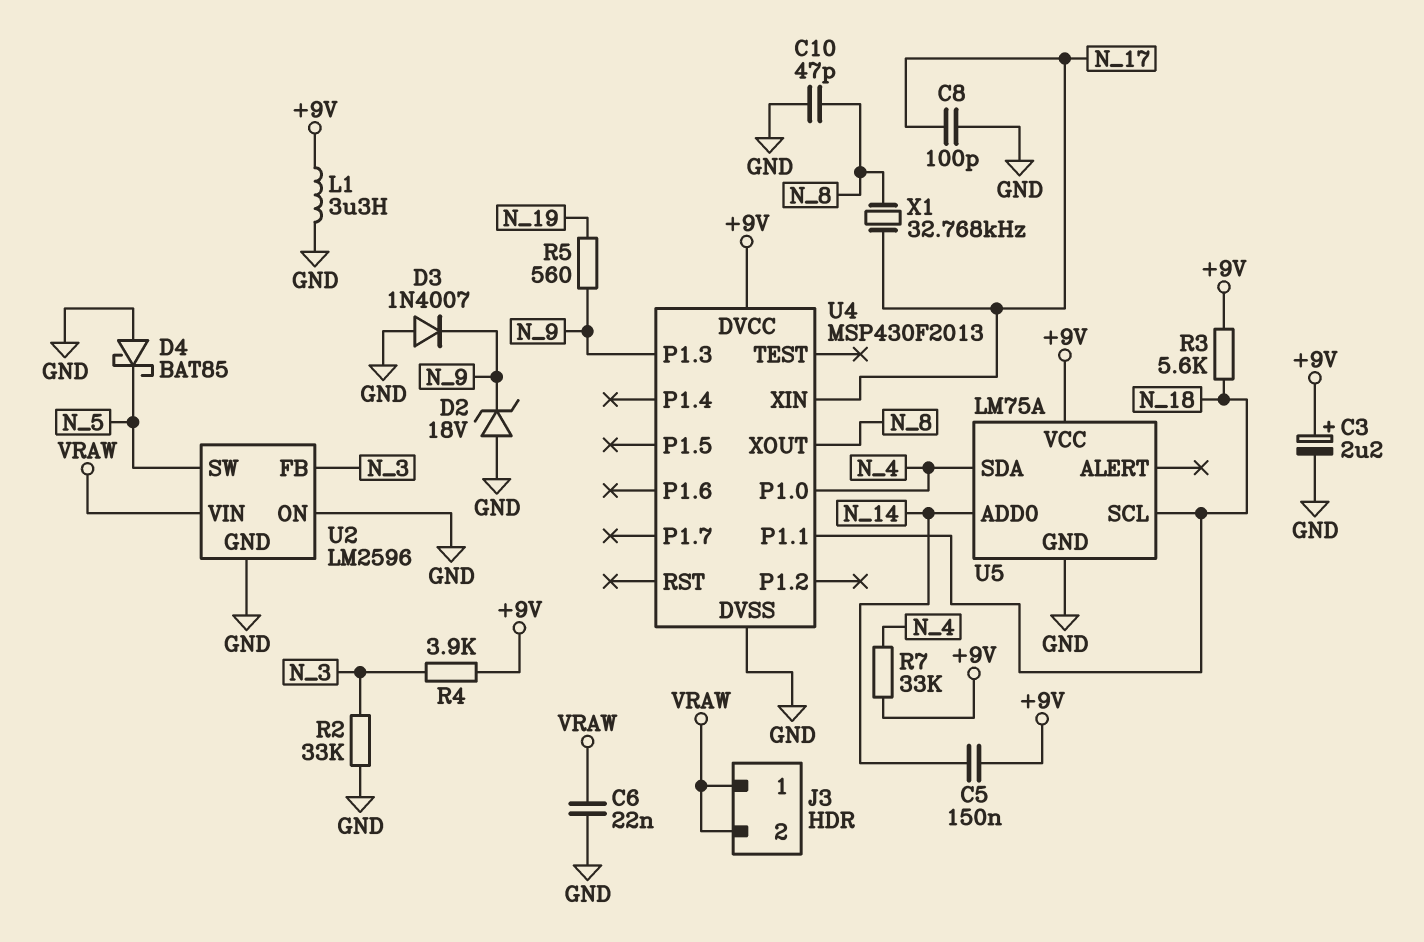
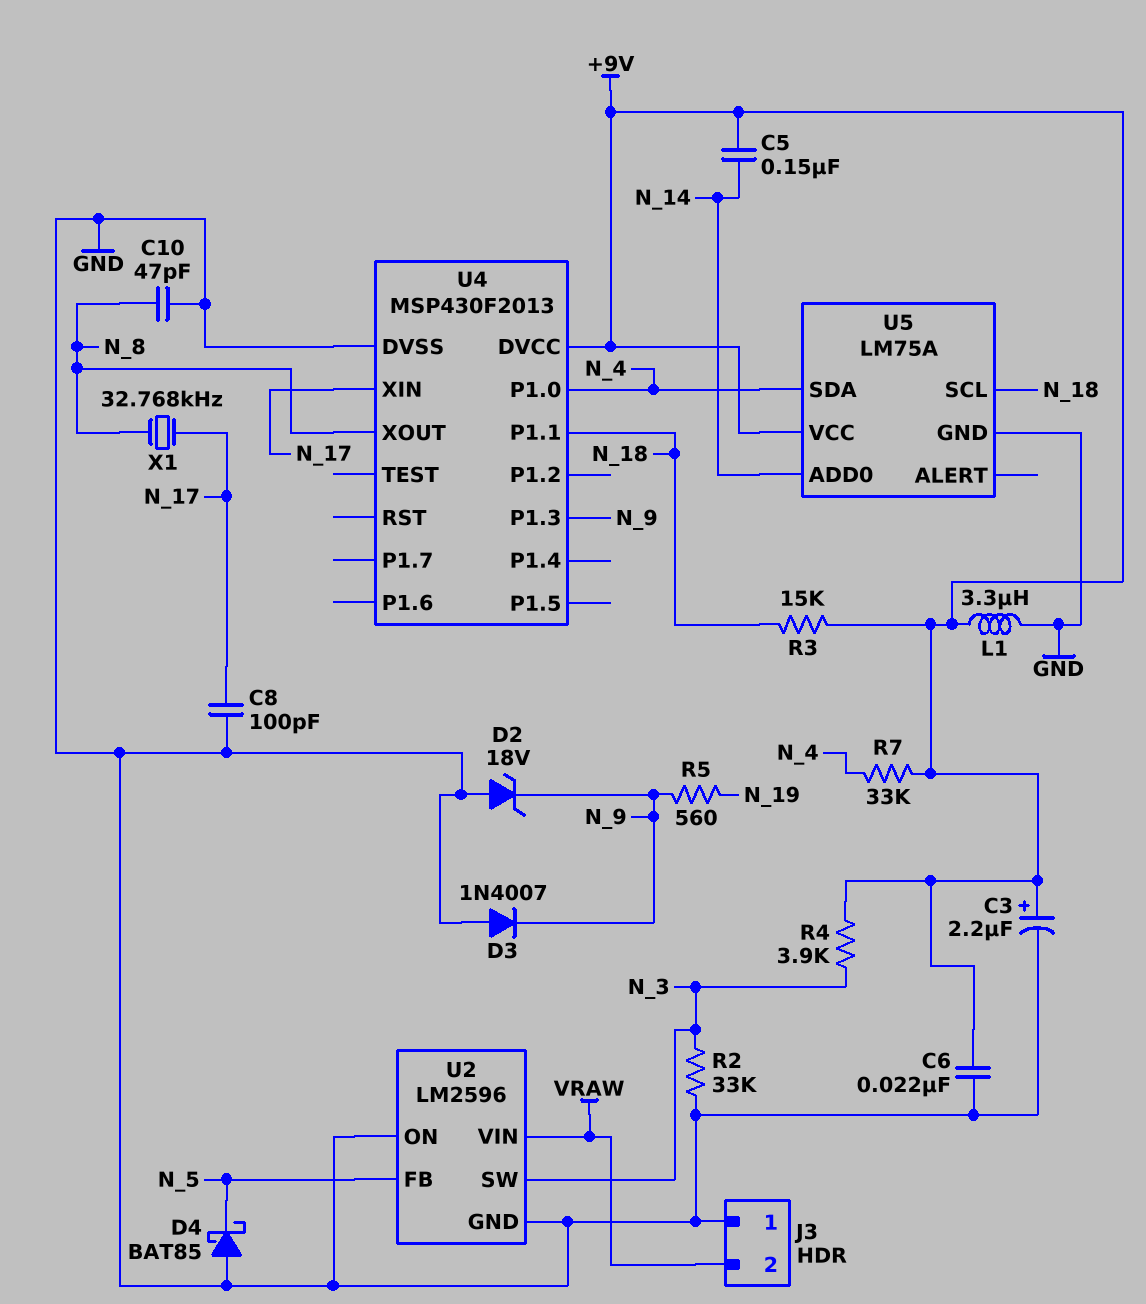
C6: 22nF (GND, VRAW) -> 22nF (+9V, GND)
J3 pin 1: VRAW -> GND
R3: 5.6k (+9V, N_18) -> 15k (+9V, N_18)
U2 pin FB: N_3 -> N_5
U2 pin SW: N_5 -> N_3

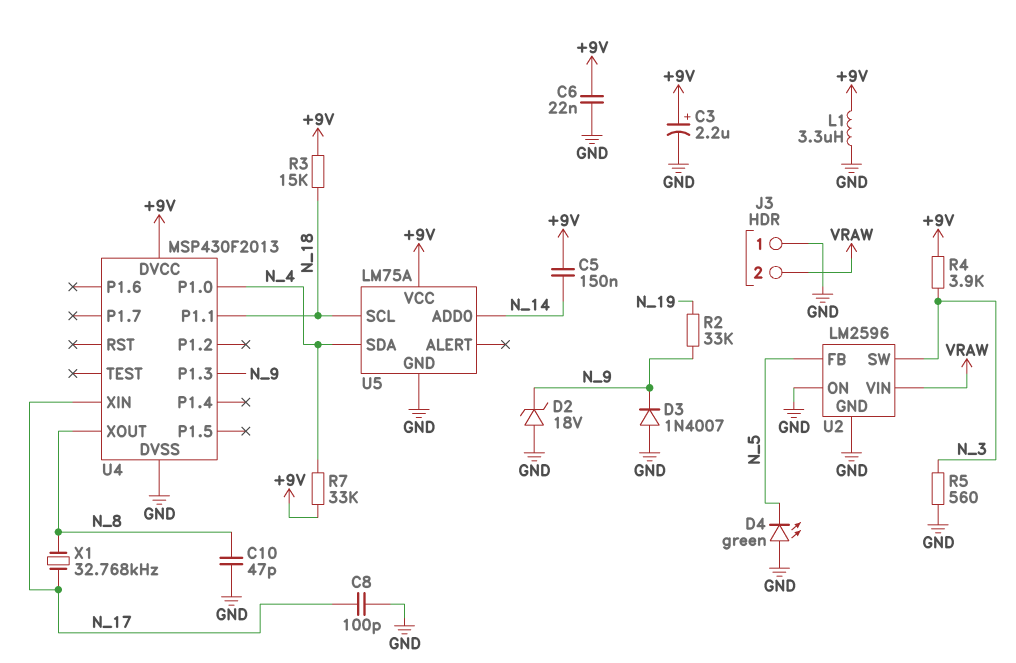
D4: schottky BAT85 (A GND, K N_5) -> LED green (A GND, K N_5)
R2: 33k (GND, N_3) -> 33k (N_9, N_19)
R5: 560 (N_9, N_19) -> 560 (GND, N_3)

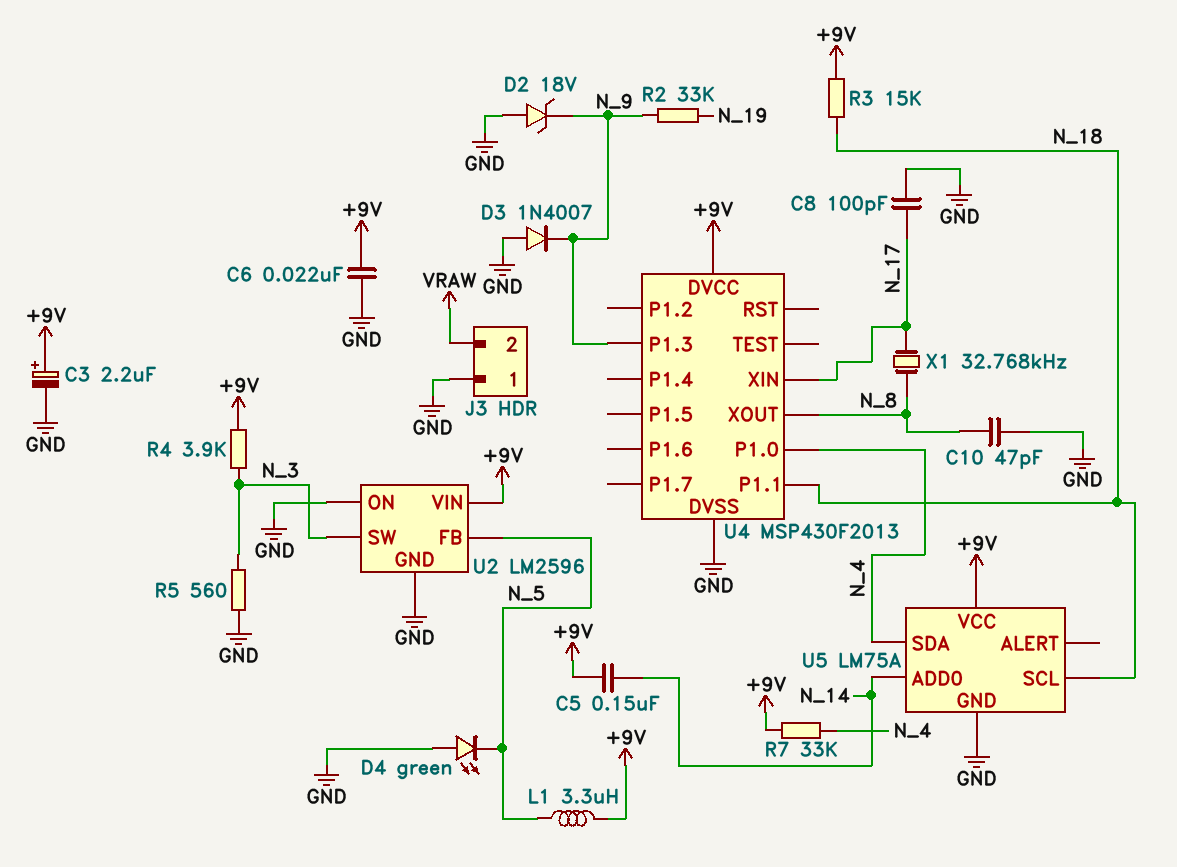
L1: 3.3uH (+9V, GND) -> 3.3uH (+9V, N_5)
U2 pin VIN: VRAW -> +9V

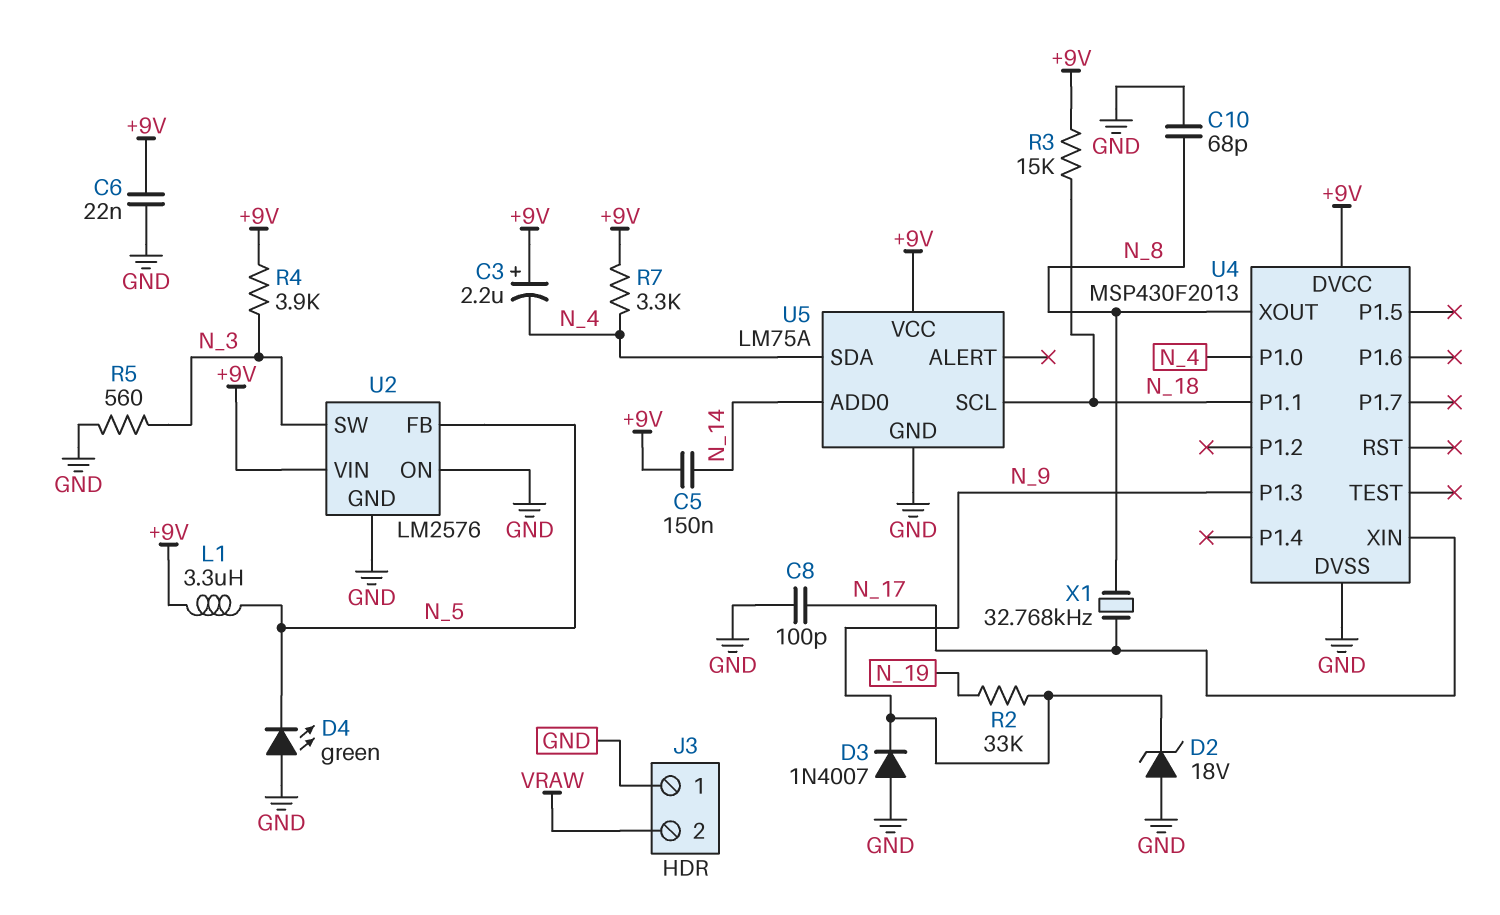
C3: 2.2uF (plus +9V, minus GND) -> 2.2uF (plus +9V, minus N_4)
C10: 47pF (GND, N_8) -> 68pF (GND, N_8)
R7: 33k (+9V, N_4) -> 3.3k (+9V, N_4)
U2: LM2596 -> LM2576

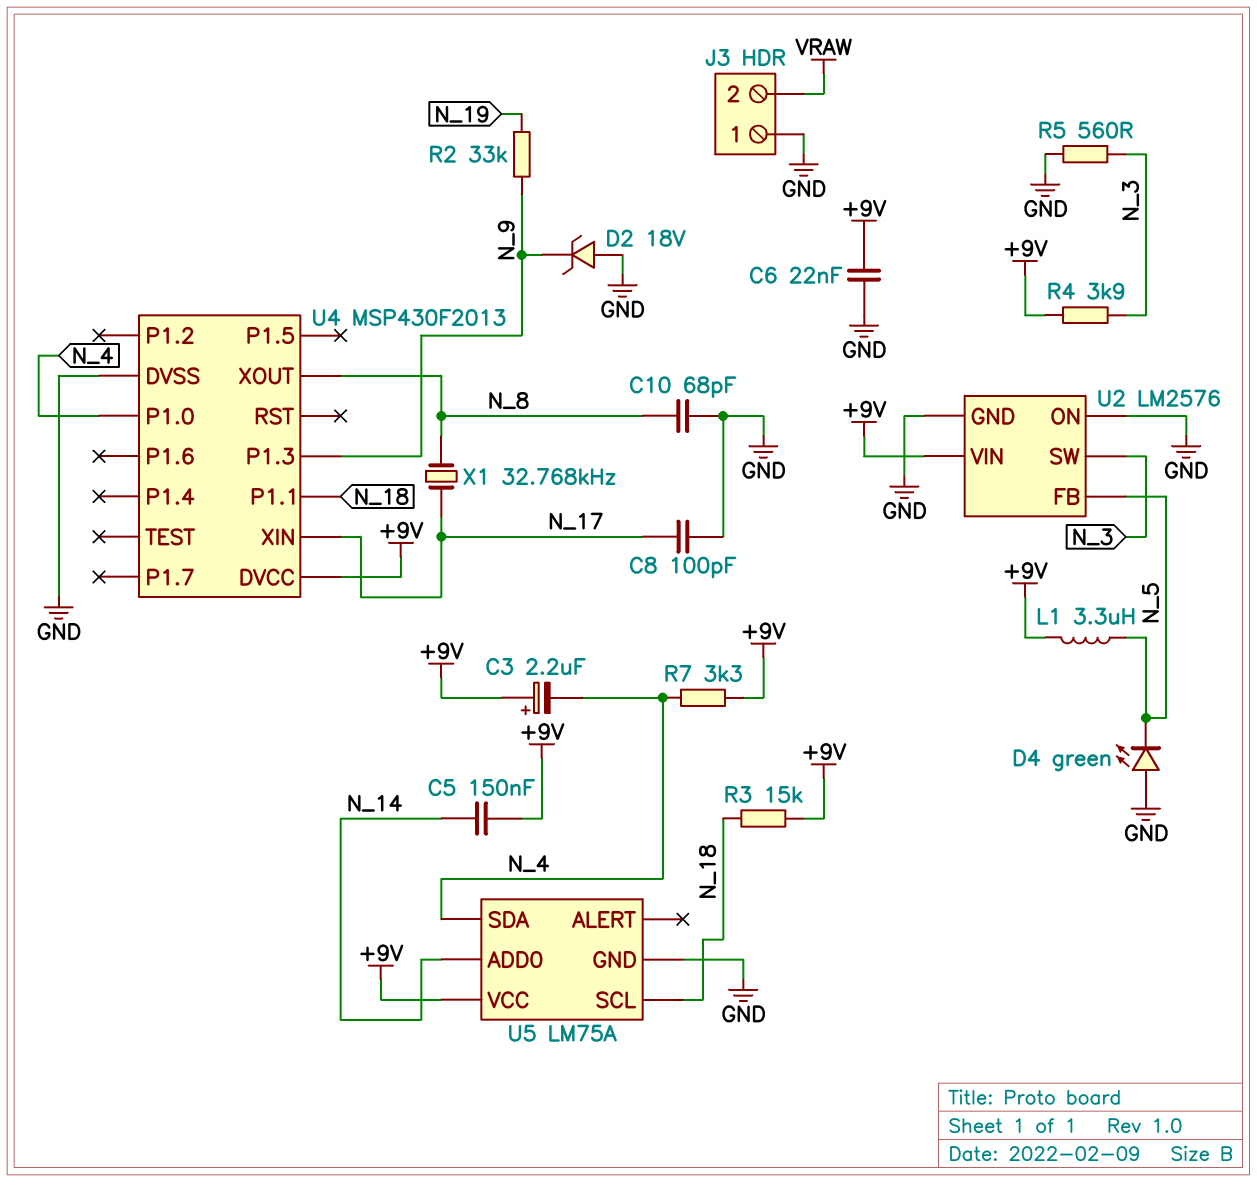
D3: diode 1N4007 (A GND, K N_9) -> none

